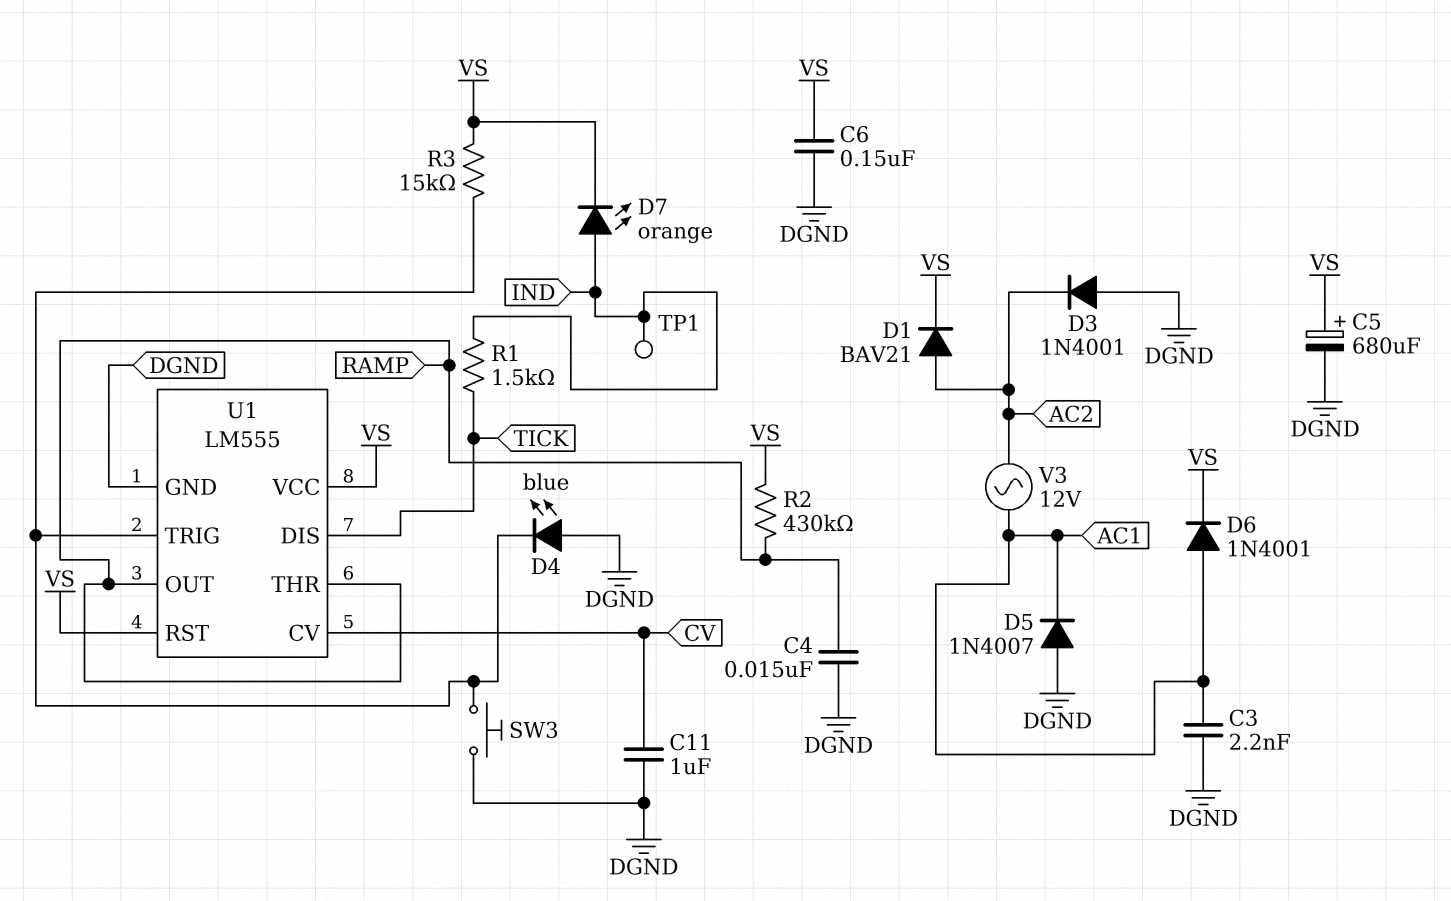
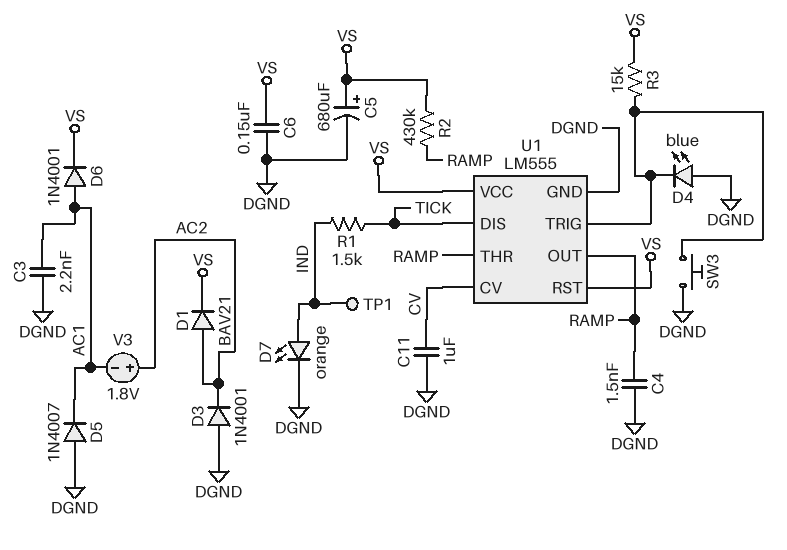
C4: 15nF (DGND, RAMP) -> 1.5nF (DGND, RAMP)
D7: LED orange (A IND, K VS) -> LED orange (A IND, K DGND)
V3: AC 12V (AC1, AC2) -> 1.8V (plus AC2, minus AC1)

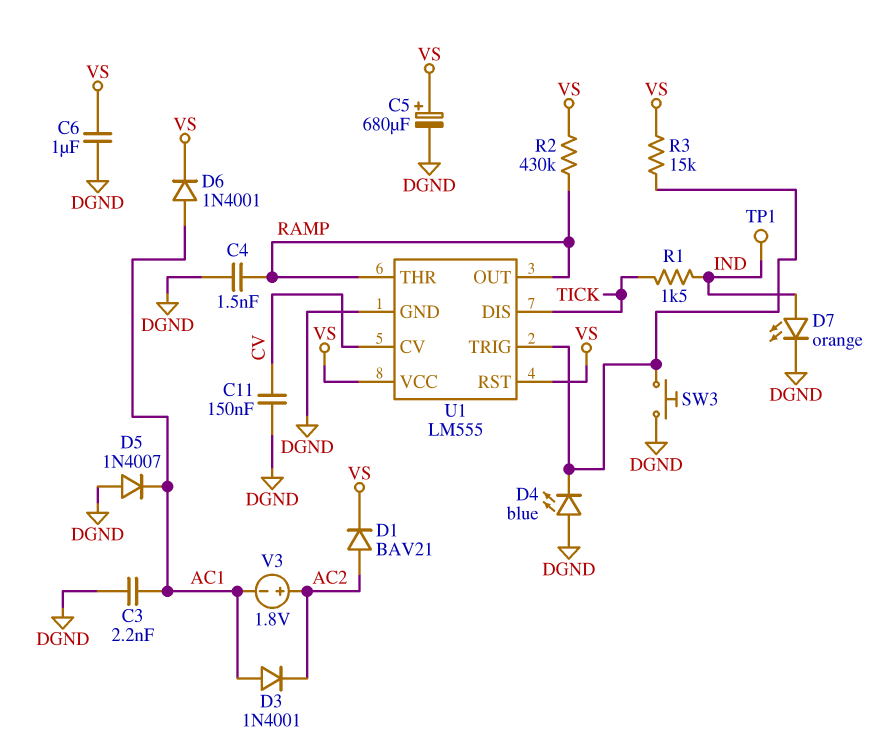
C6: 150nF (DGND, VS) -> 1uF (DGND, VS)
C11: 1uF (CV, DGND) -> 150nF (CV, DGND)
D3: diode 1N4001 (A DGND, K AC2) -> diode 1N4001 (A AC1, K AC2)

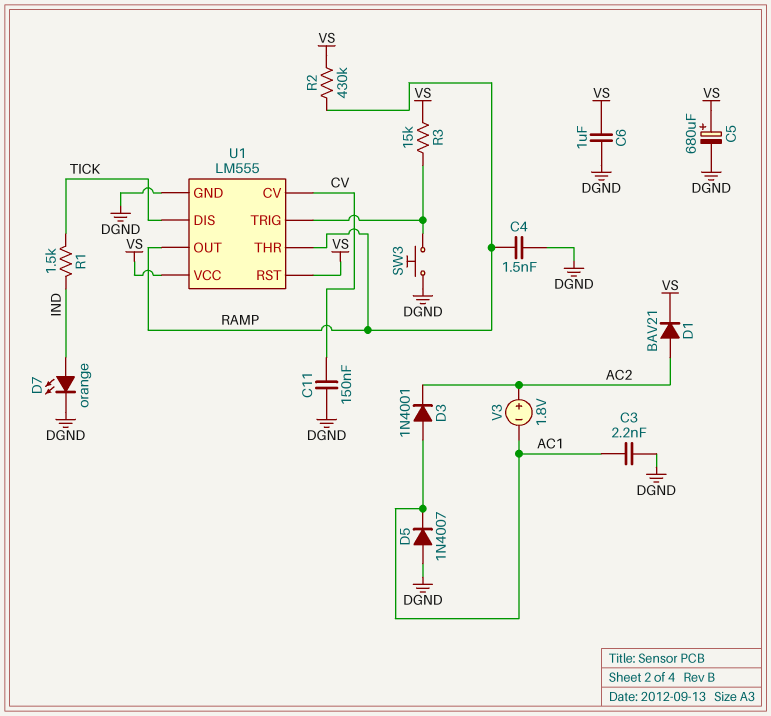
D4: LED blue (A DGND, K U1/TRIG) -> none
D6: diode 1N4001 (A AC1, K VS) -> none
TP1: test point (IND) -> none

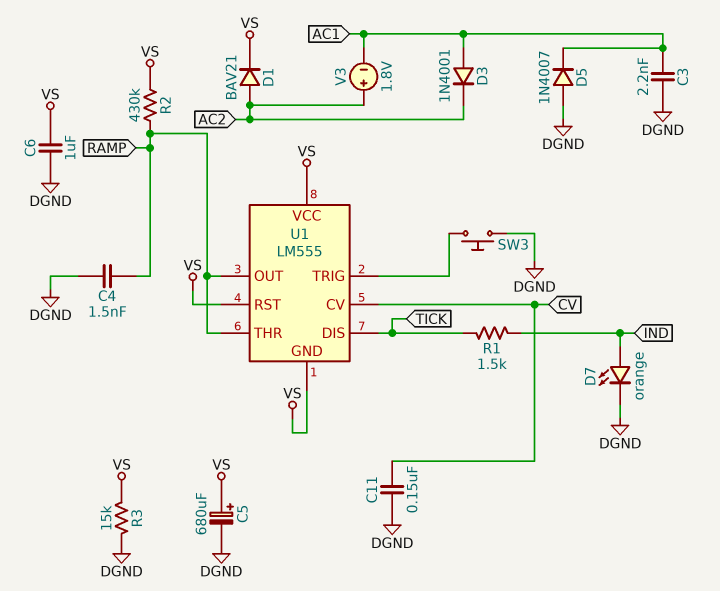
R3: 15k (U1/TRIG, VS) -> 15k (DGND, VS)
U1 pin GND: DGND -> VS

